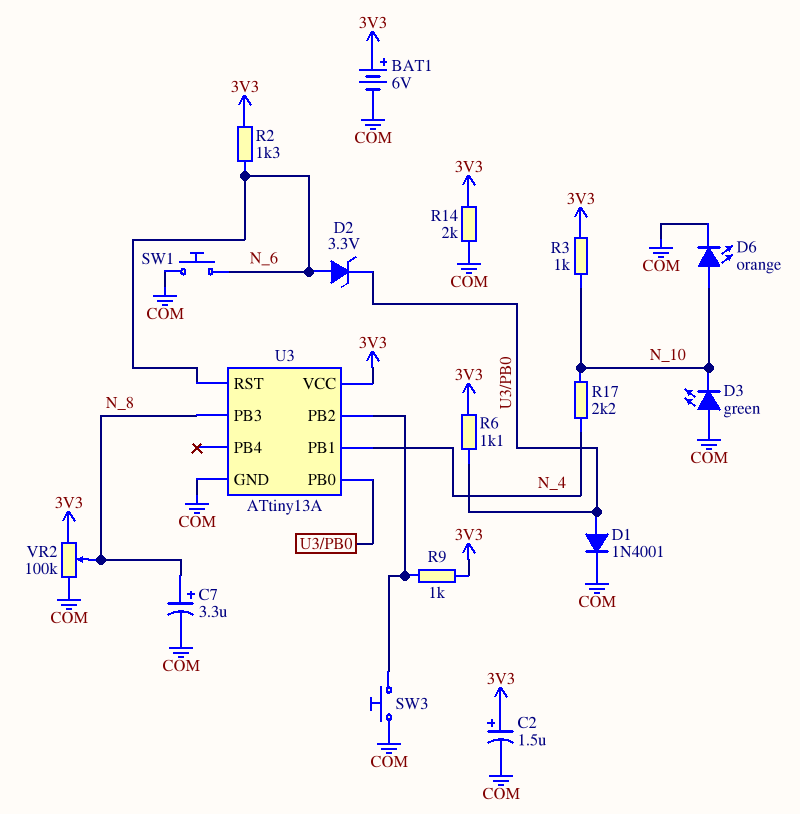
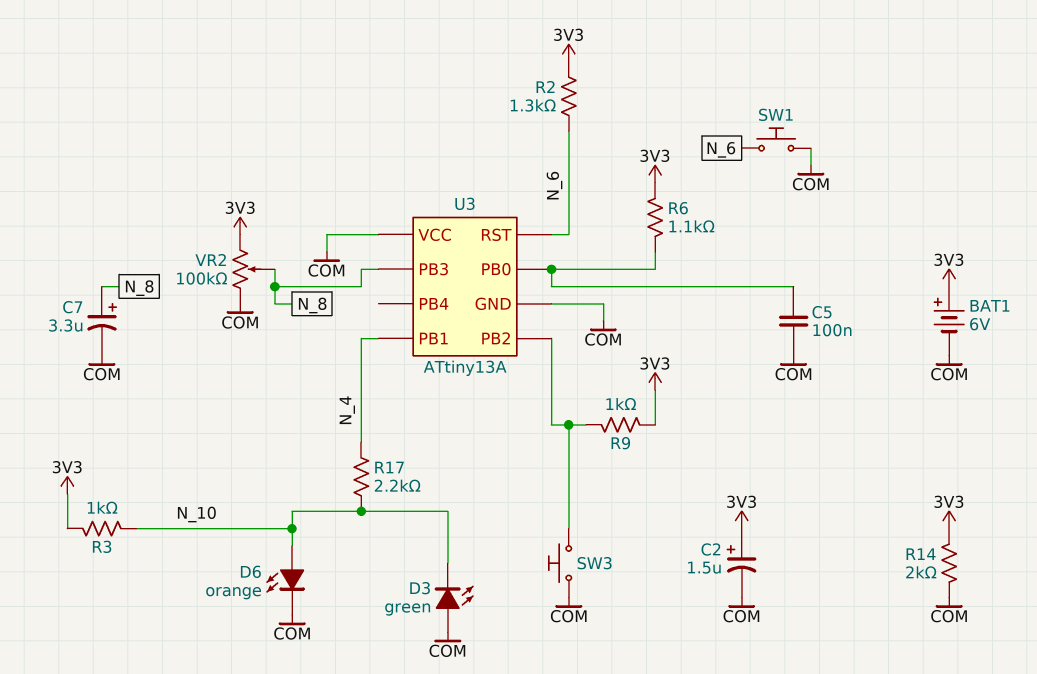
C5: none -> 100nF (COM, U3/PB0)
D1: diode 1N4001 (A U3/PB0, K COM) -> none
D2: zener 3.3V (A N_6, K U3/PB0) -> none
U3 pin VCC: 3V3 -> COM

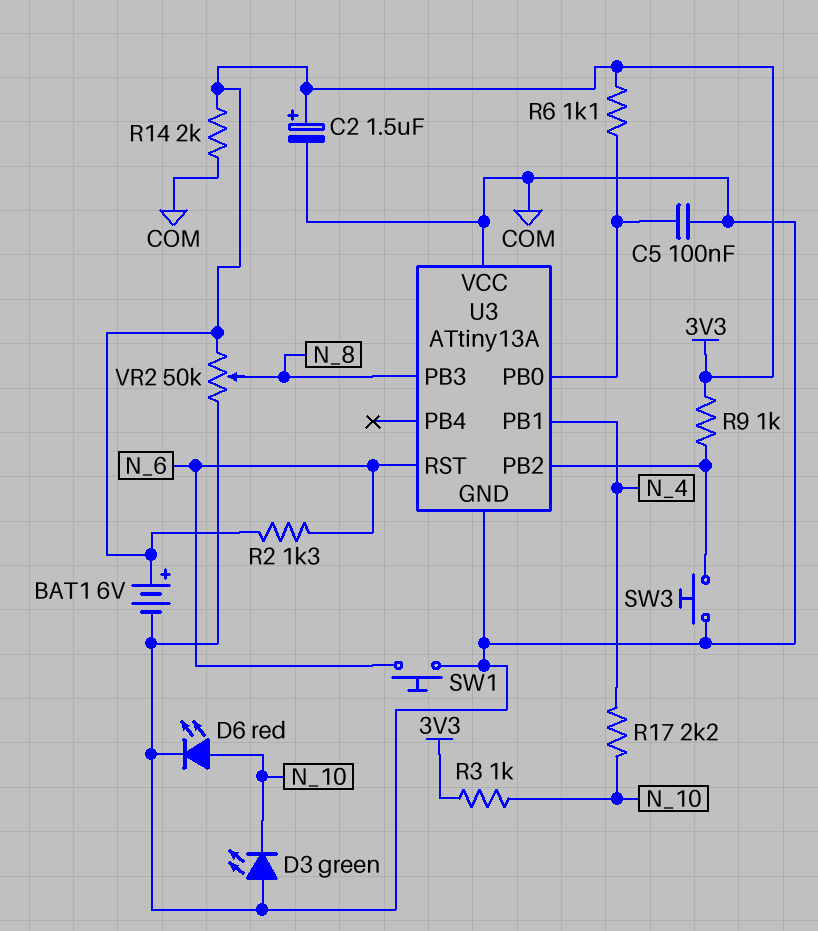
C7: 3.3uF (plus N_8, minus COM) -> none
D6: LED orange (A N_10, K COM) -> LED red (A N_10, K COM)
VR2: 100k (3V3, COM, wiper N_8) -> 50k (3V3, COM, wiper N_8)

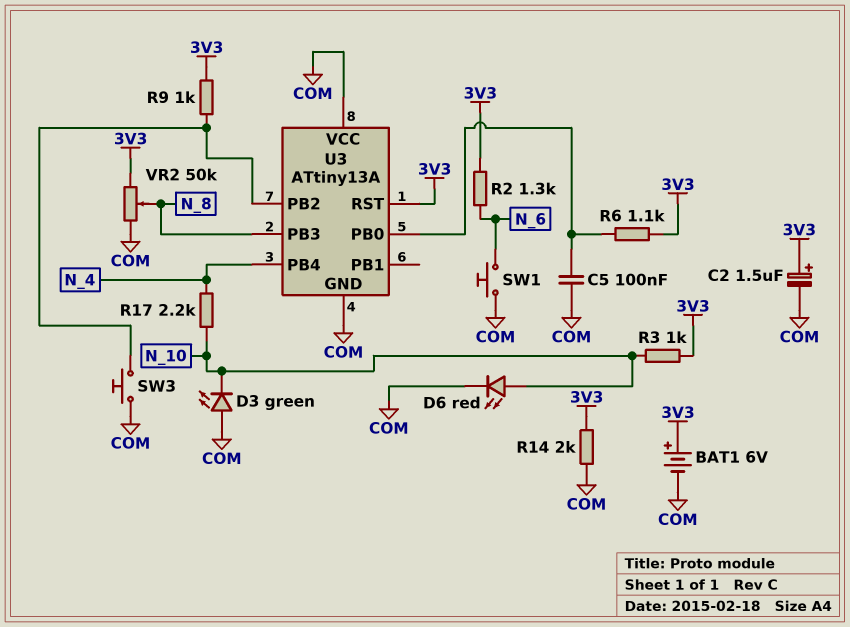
U3 pin PB1: N_4 -> none
U3 pin PB4: none -> N_4
U3 pin RST: N_6 -> 3V3

